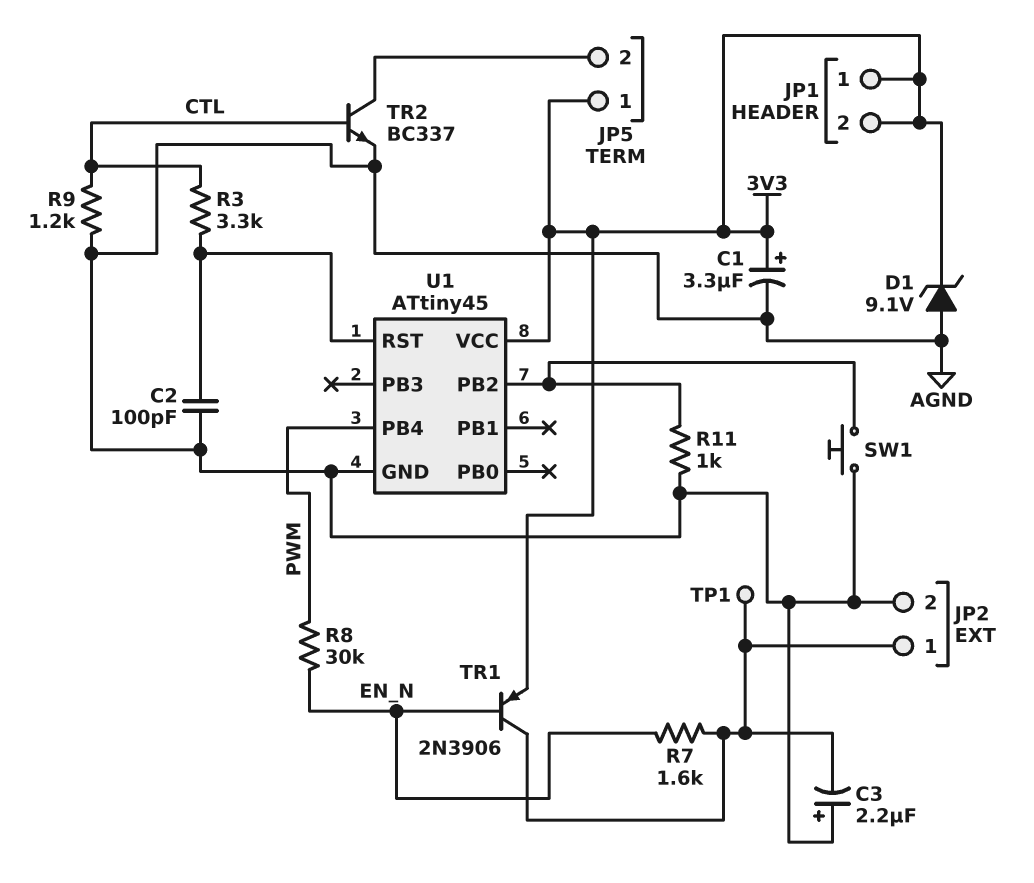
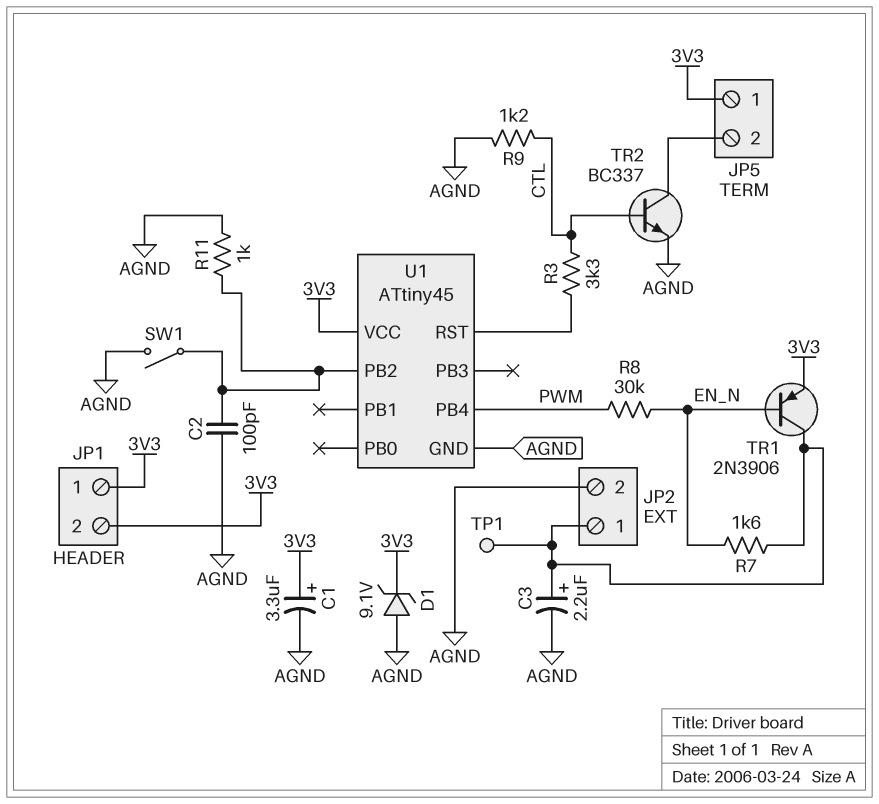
C2: 100pF (AGND, U1/RST) -> 100pF (AGND, U1/PB2)
C3: 2.2uF (plus AGND, minus JP2/1) -> 2.2uF (plus JP2/1, minus AGND)
SW1: button (AGND, U1/PB2) -> switch (AGND, U1/PB2)

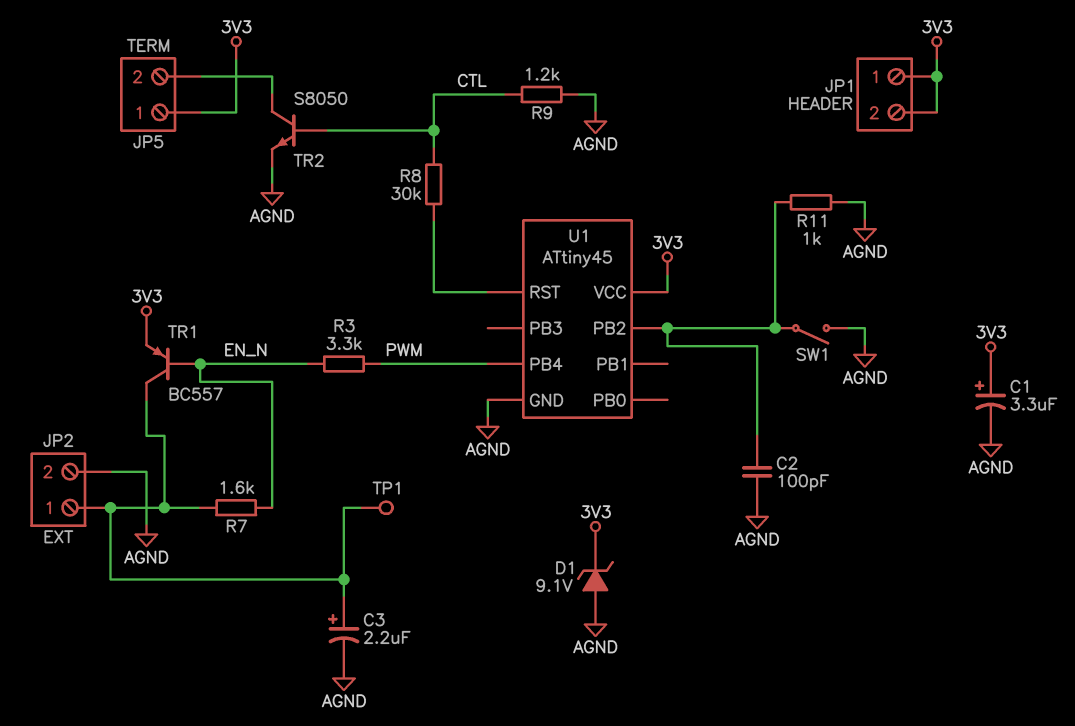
R3: 3.3k (CTL, U1/RST) -> 3.3k (EN_N, PWM)
R8: 30k (EN_N, PWM) -> 30k (CTL, U1/RST)
TR1: PNP 2N3906 (B EN_N, C JP2/1, E 3V3) -> PNP BC557 (B EN_N, C JP2/1, E 3V3)
TR2: NPN BC337 (B CTL, C JP5/2, E AGND) -> NPN S8050 (B CTL, C JP5/2, E AGND)

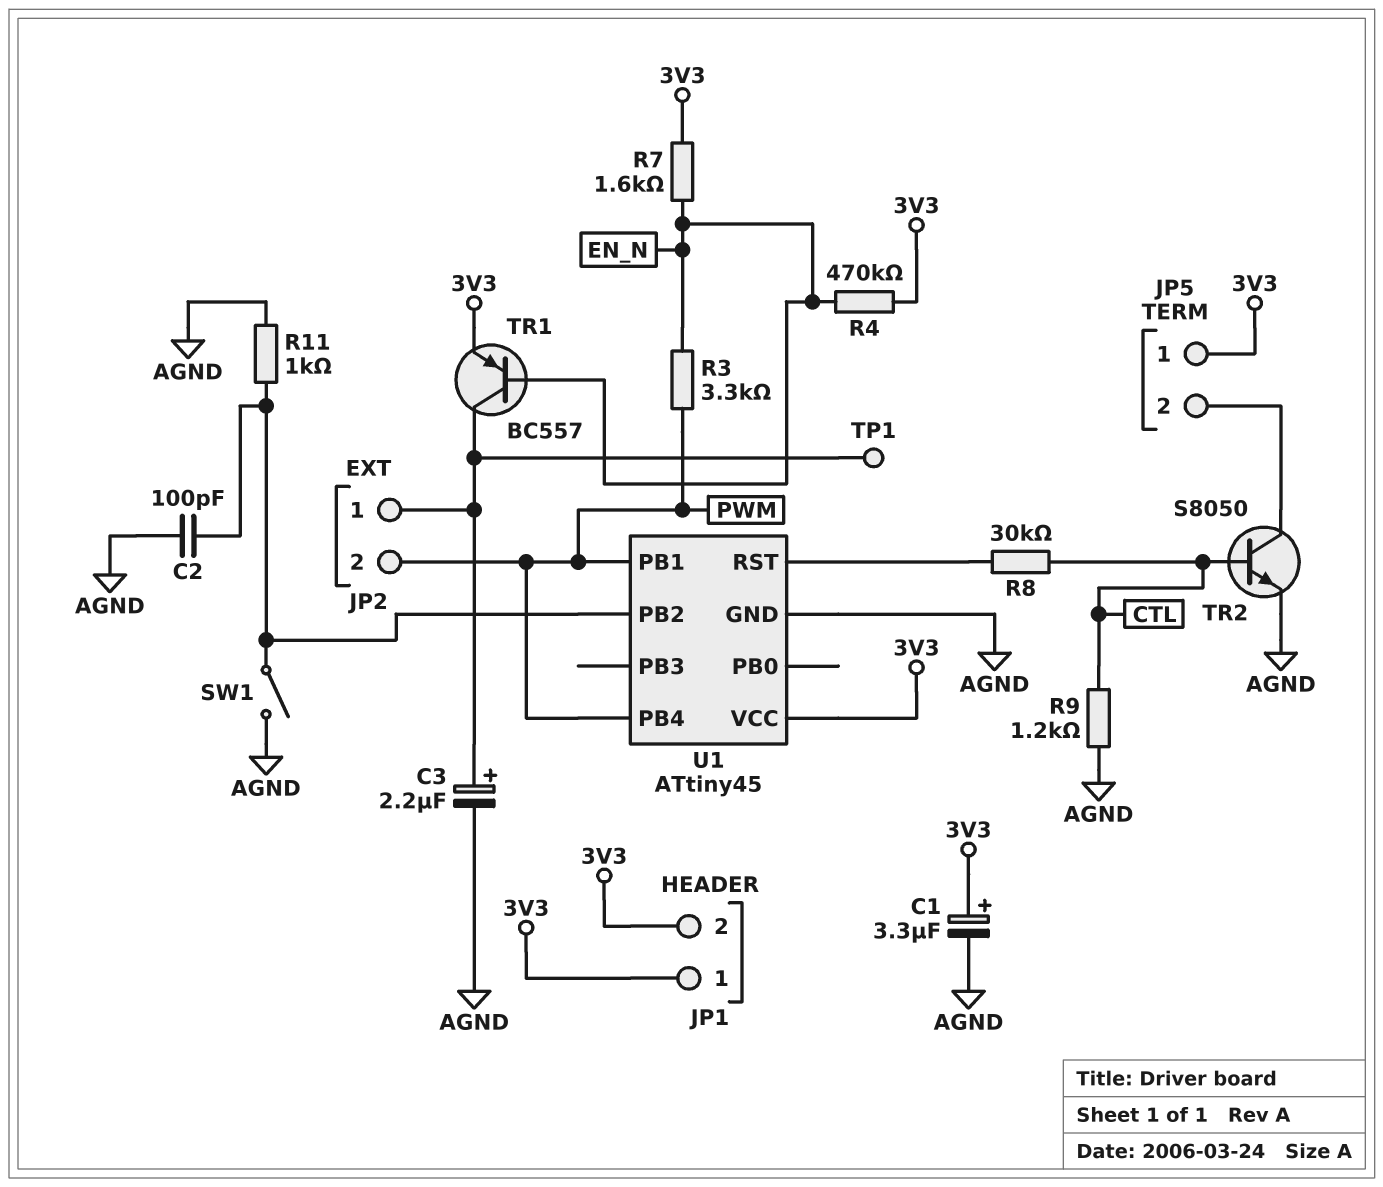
D1: zener 9.1V (A AGND, K 3V3) -> none
JP2 pin 2: AGND -> PWM
R4: none -> 470k (3V3, EN_N)
R7: 1.6k (EN_N, JP2/1) -> 1.6k (3V3, EN_N)
U1 pin PB1: none -> PWM

